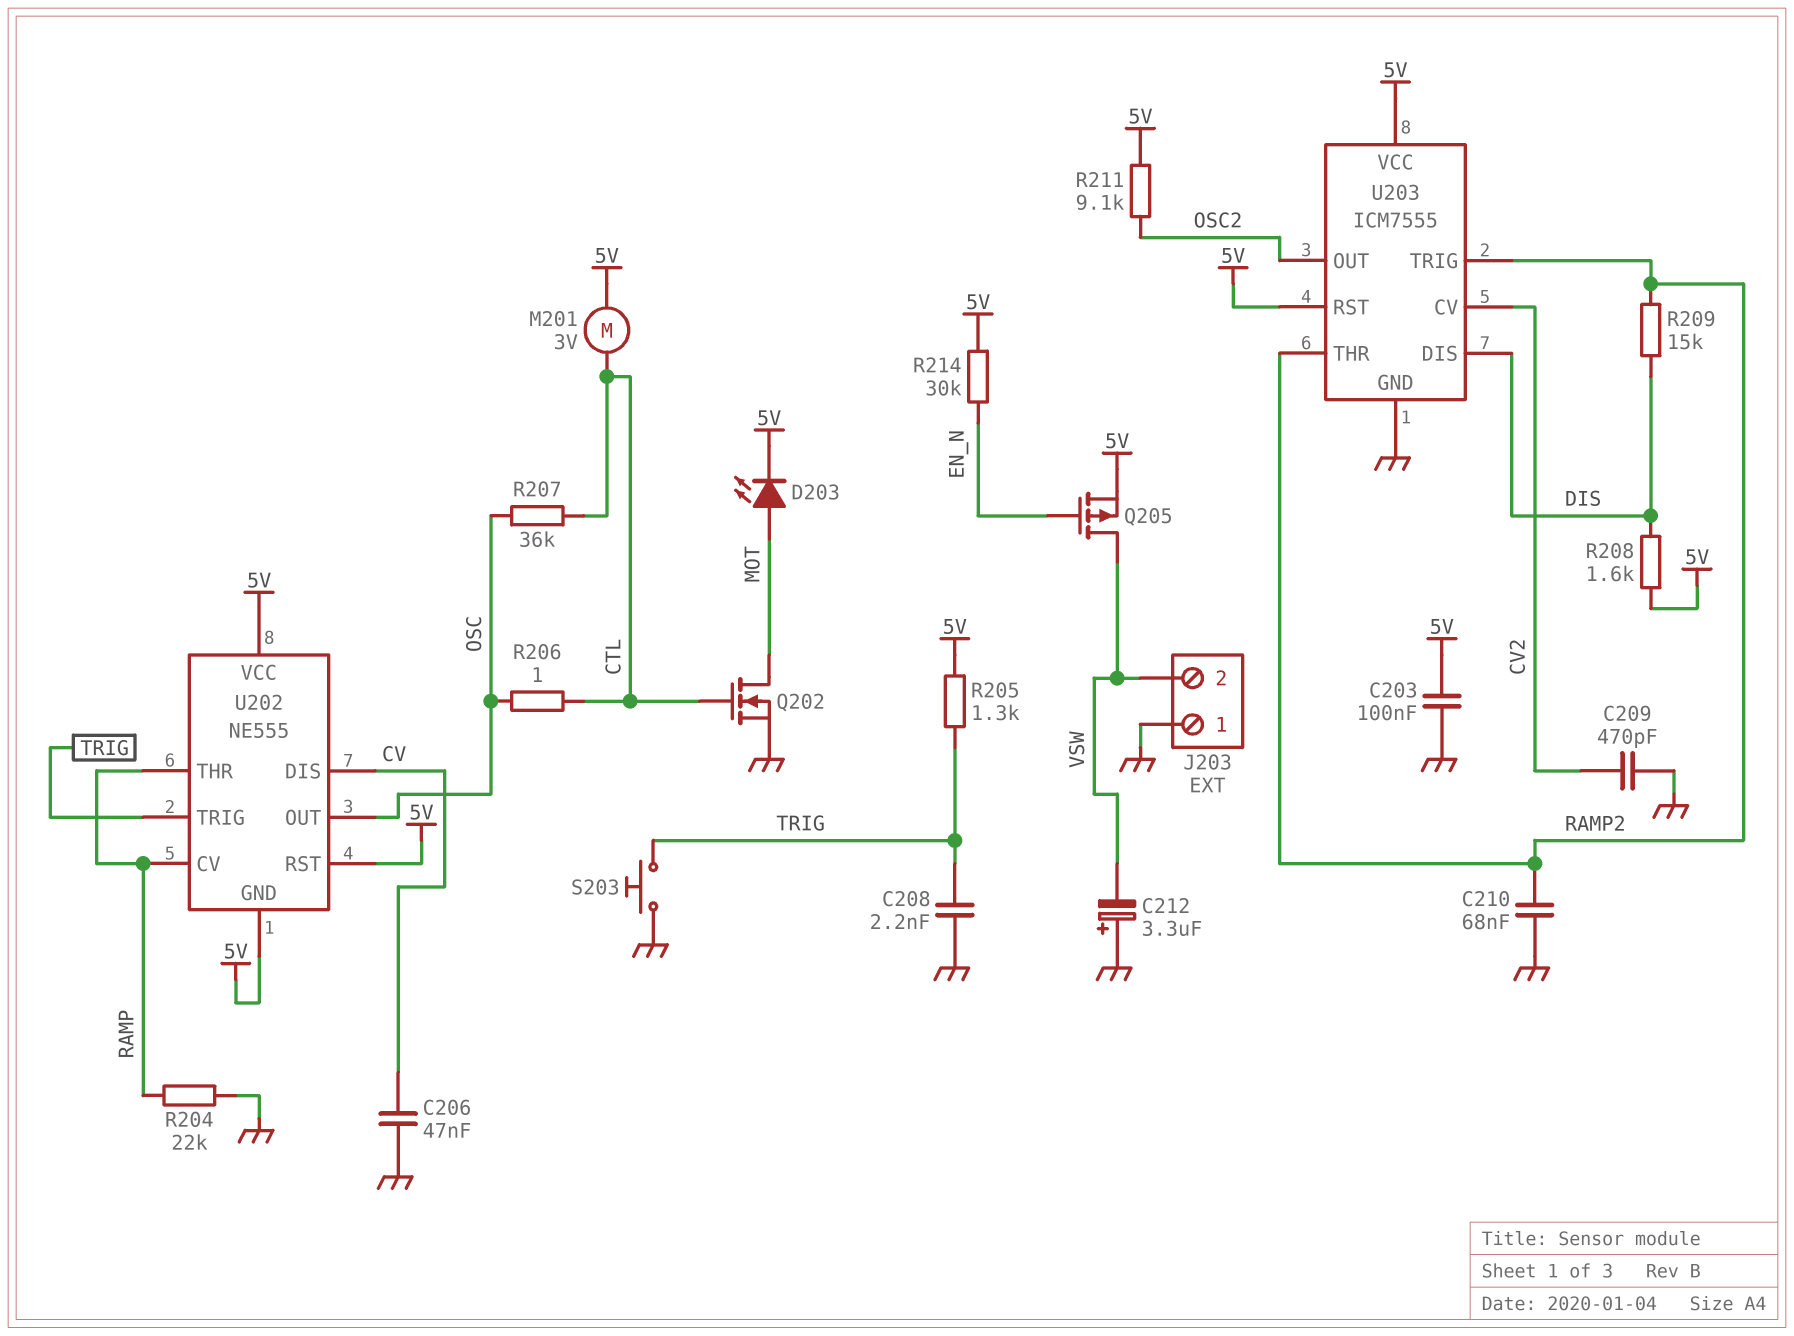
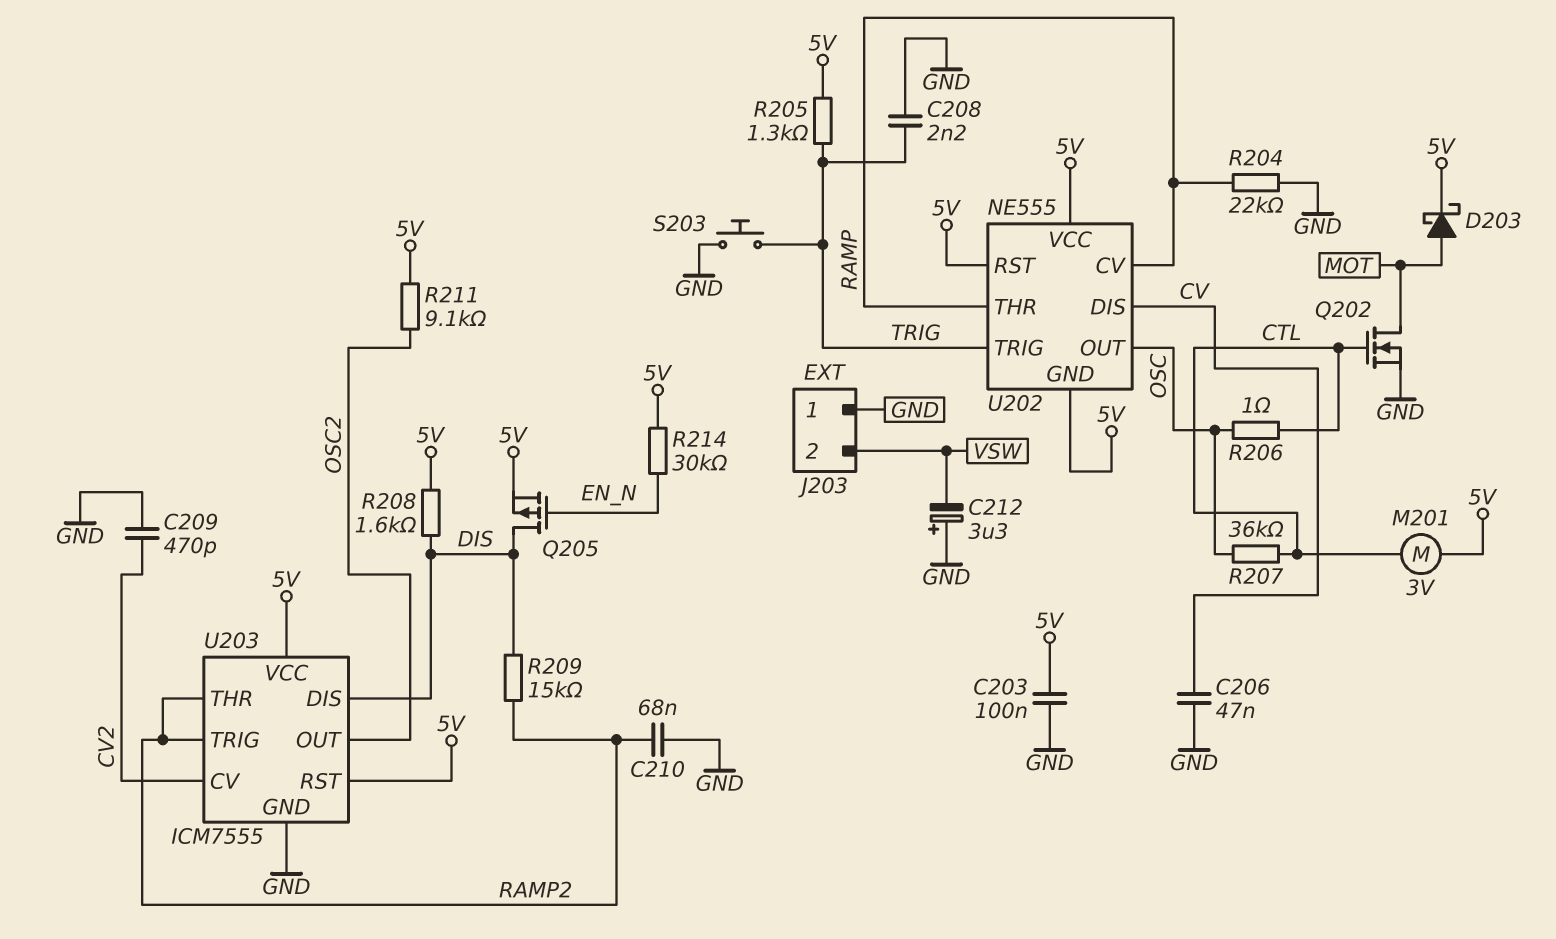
D203: LED (A MOT, K 5V) -> schottky (A MOT, K 5V)
Q205: PMOS (G EN_N, D VSW, S 5V) -> PMOS (G EN_N, D DIS, S 5V)

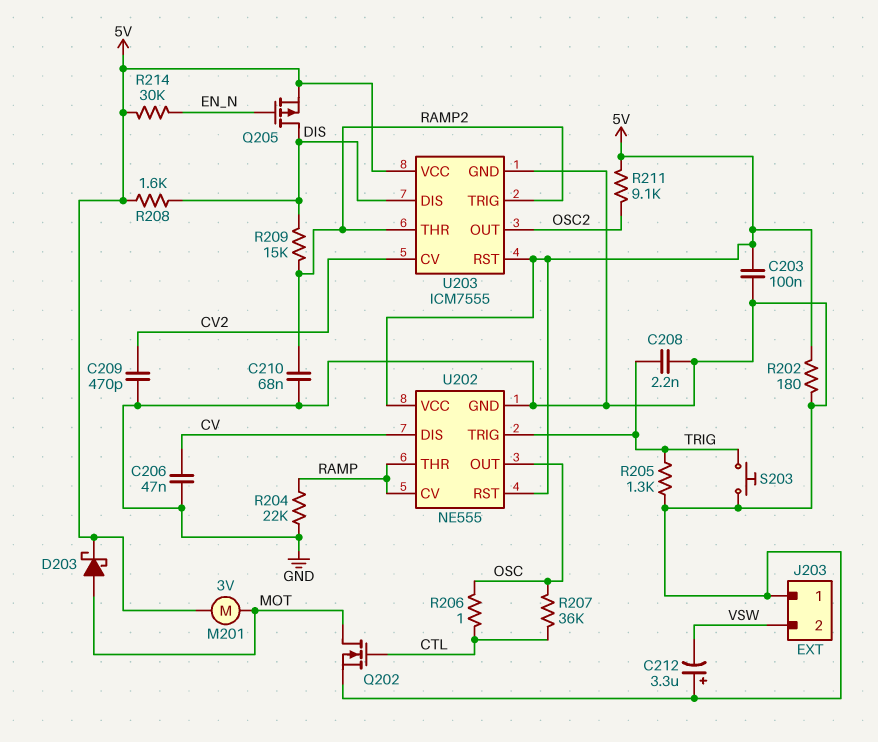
M201: motor 3V (5V, CTL) -> motor 3V (5V, MOT)
R202: none -> 180 (5V, GND)
R205: 1.3k (5V, TRIG) -> 1.3k (GND, TRIG)
U202 pin GND: 5V -> GND

